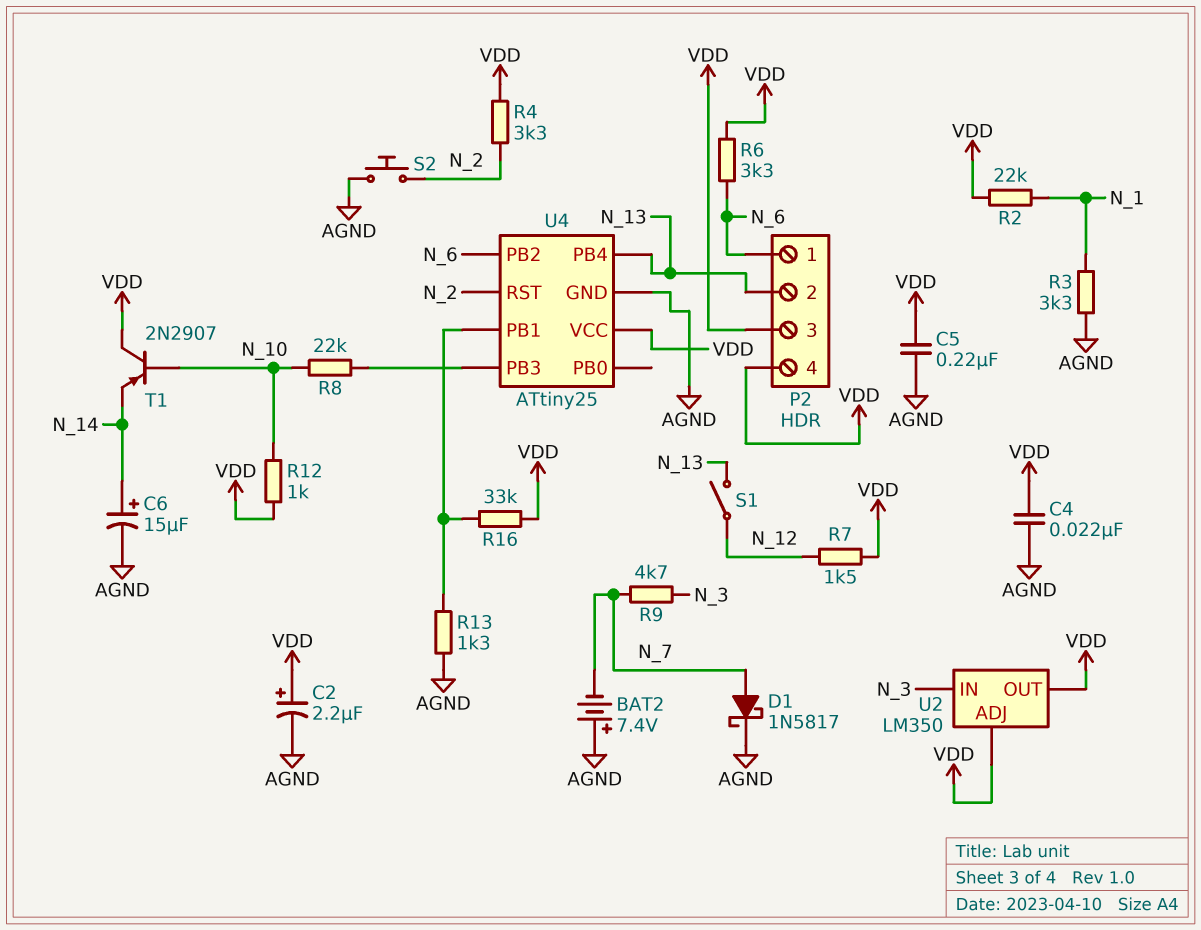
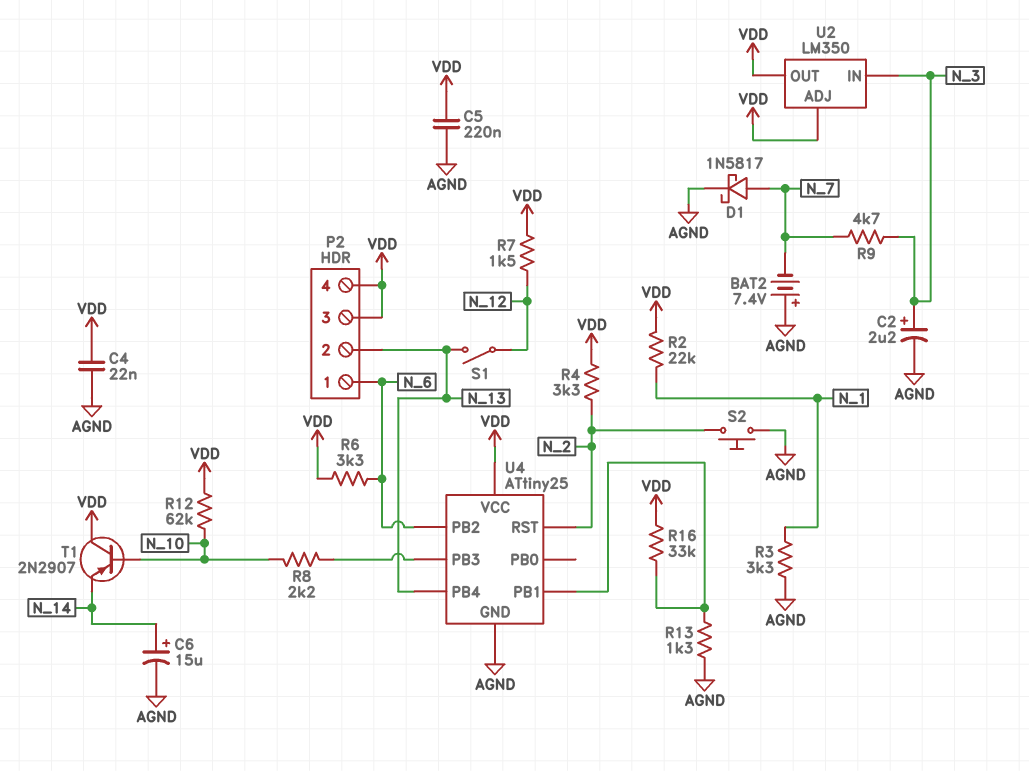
C2: 2.2uF (plus VDD, minus AGND) -> 2.2uF (plus N_3, minus AGND)
R8: 22k (N_10, U4/PB3) -> 2.2k (N_10, U4/PB3)
R12: 1k (N_10, VDD) -> 62k (N_10, VDD)

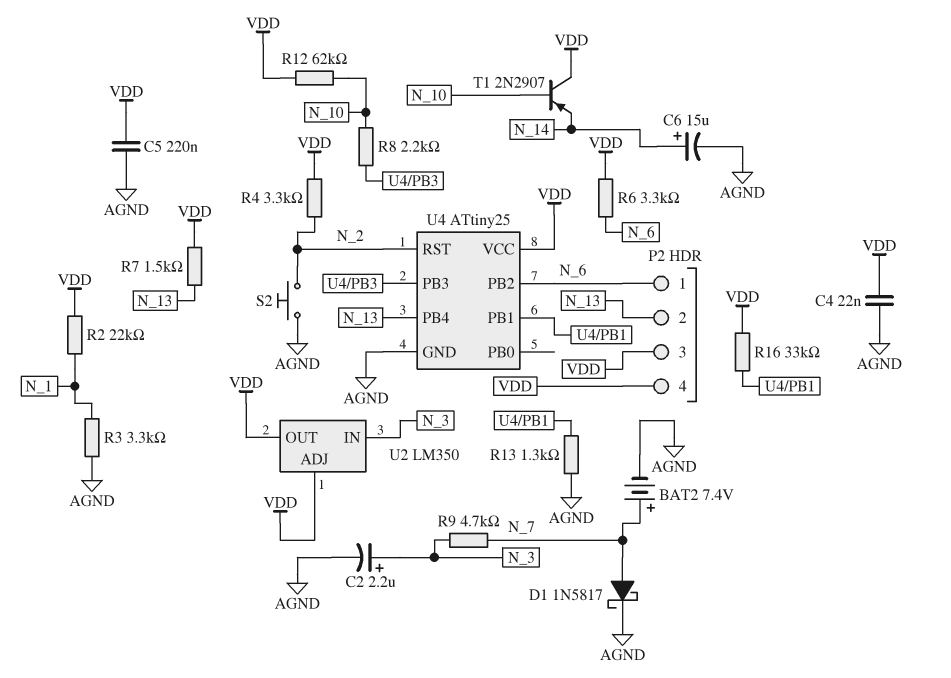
BAT2: 7.4V (plus AGND, minus N_7) -> 7.4V (plus N_7, minus AGND)
R7: 1.5k (N_12, VDD) -> 1.5k (N_13, VDD)
S1: switch (N_12, N_13) -> none

